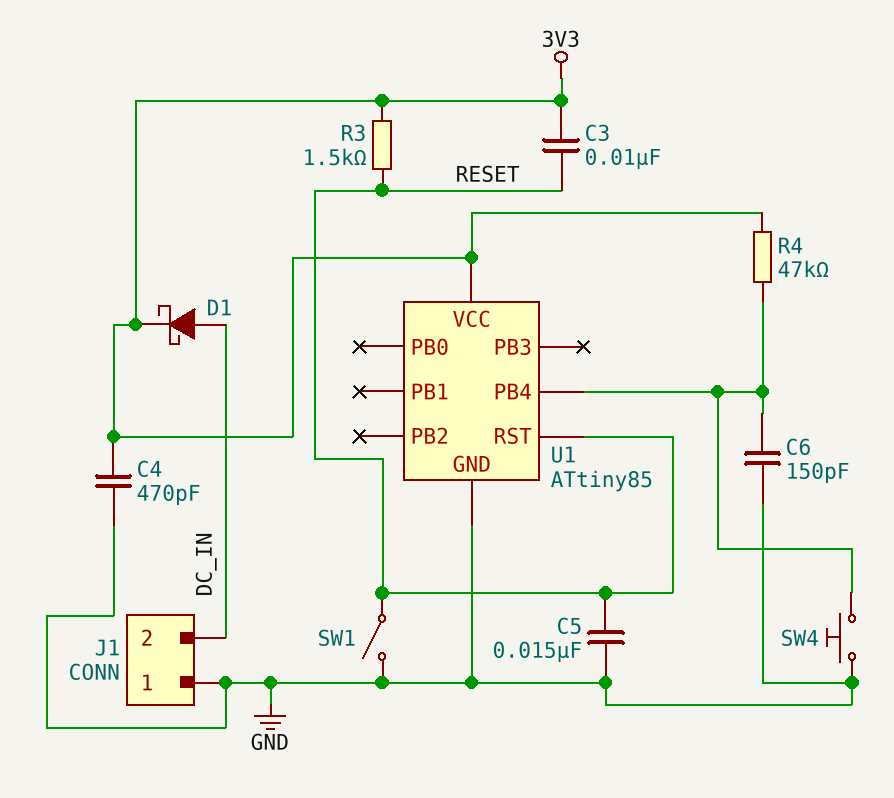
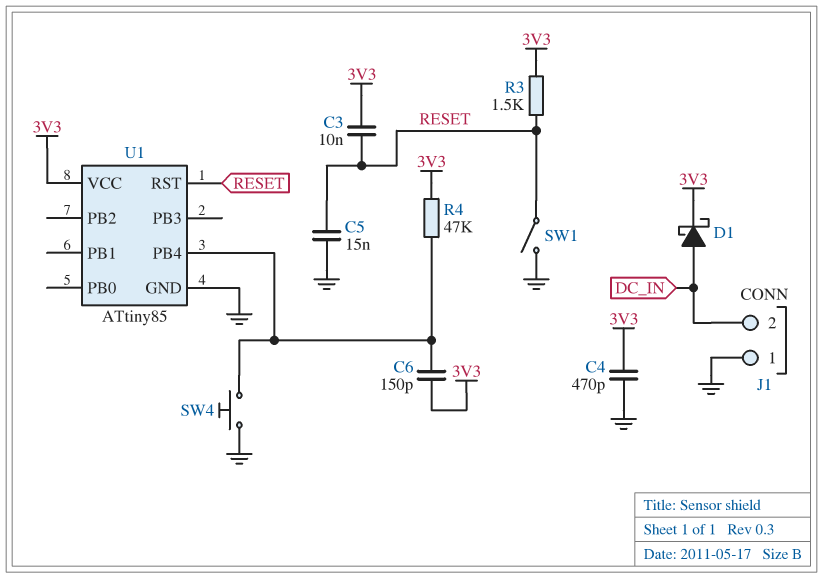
C6: 150pF (GND, U1/PB4) -> 150pF (3V3, U1/PB4)

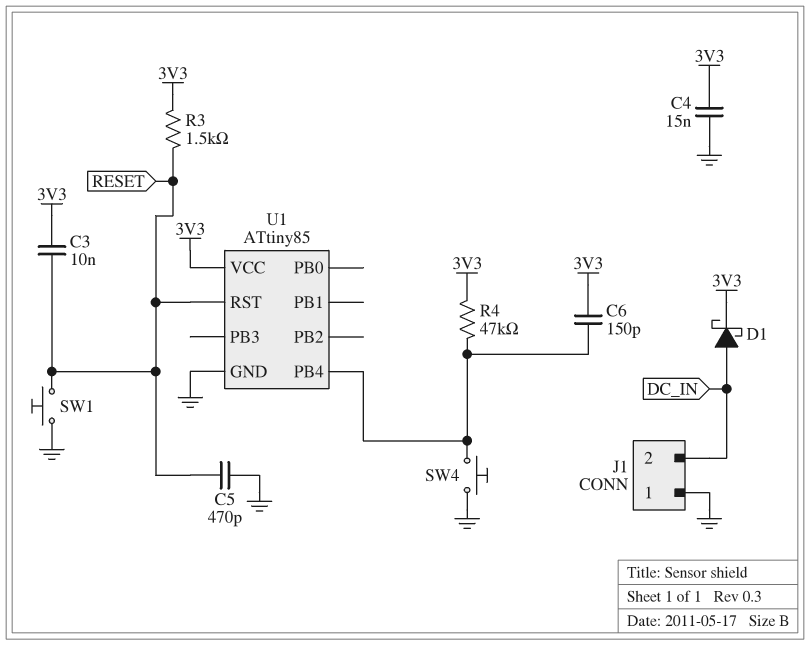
C4: 470pF (3V3, GND) -> 15nF (3V3, GND)
C5: 15nF (GND, RESET) -> 470pF (GND, RESET)
SW1: switch (GND, RESET) -> button (GND, RESET)

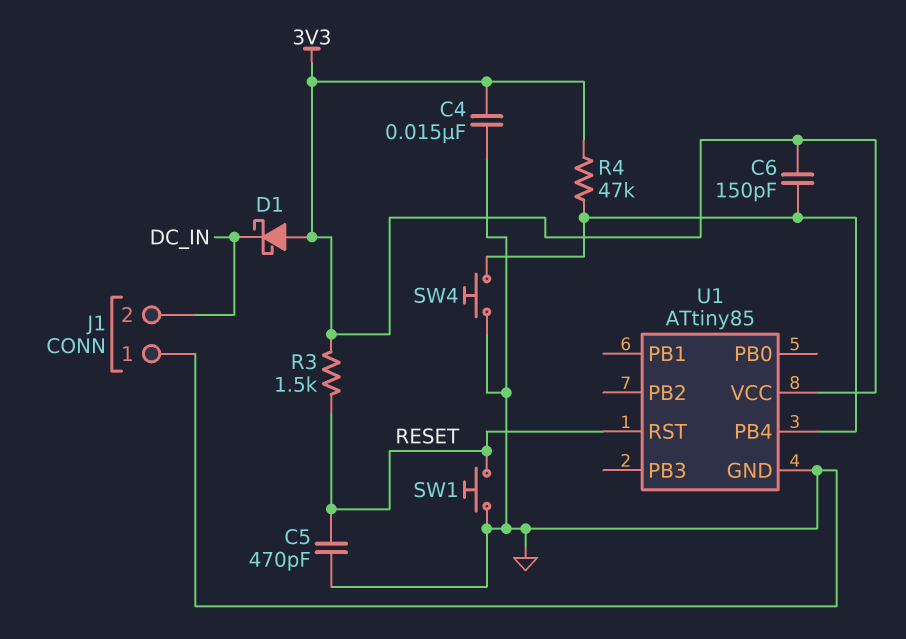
C3: 10nF (3V3, RESET) -> none
D1: schottky (A DC_IN, K 3V3) -> schottky (A 3V3, K DC_IN)

